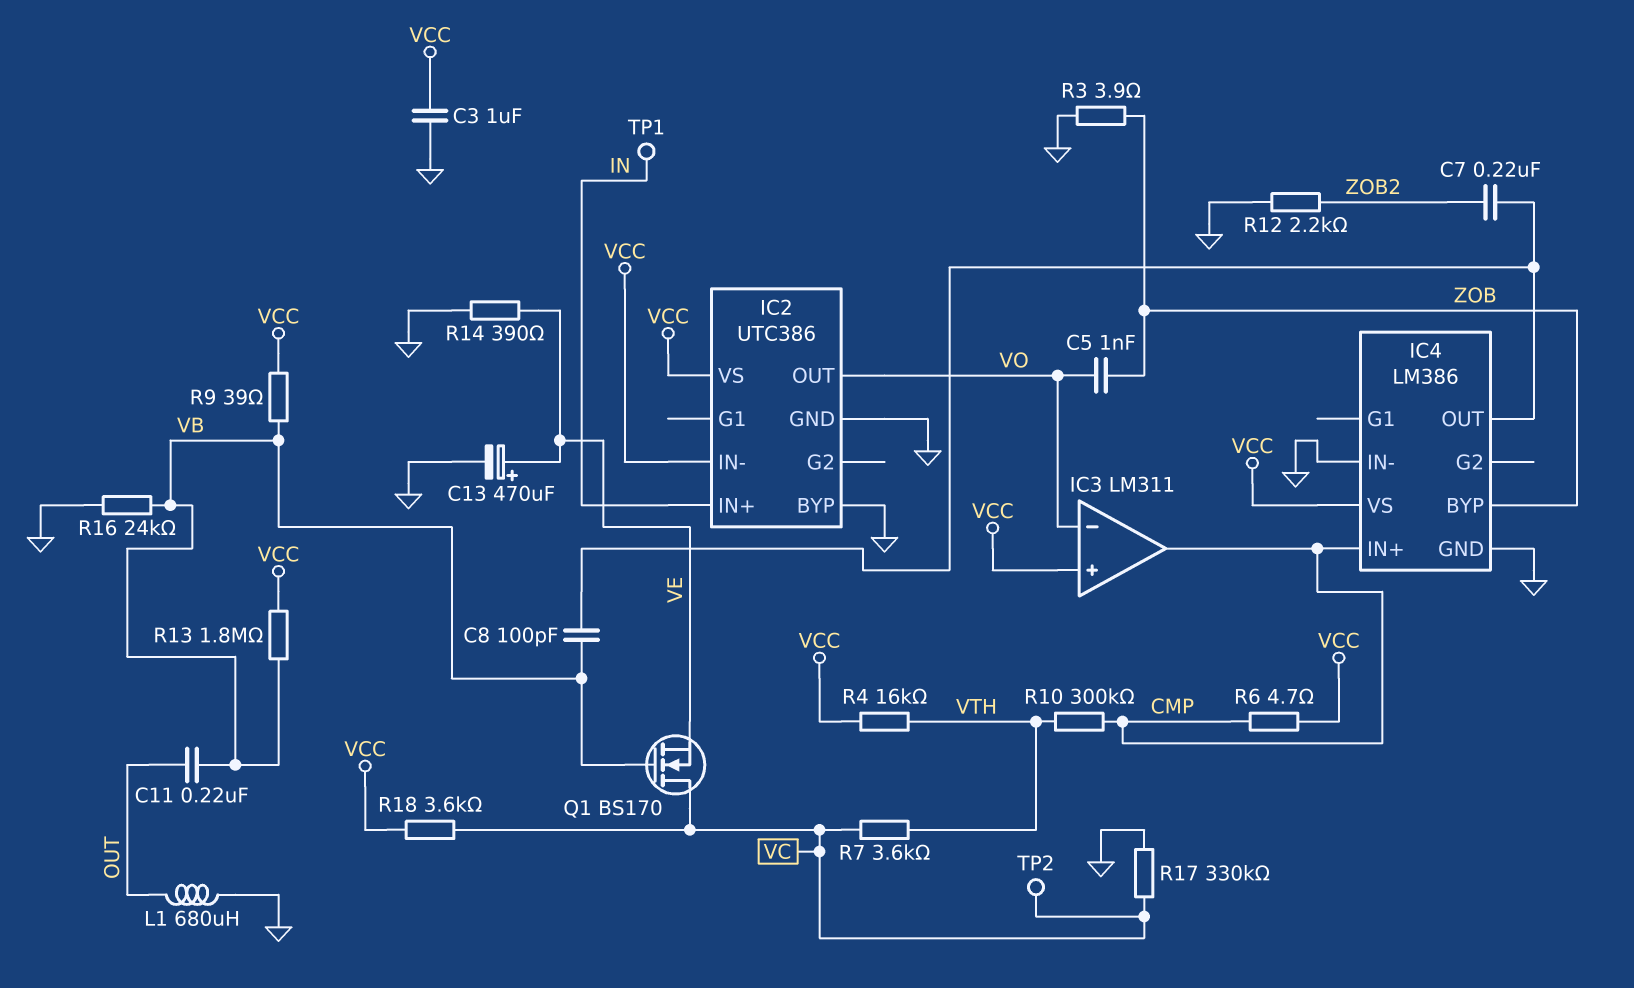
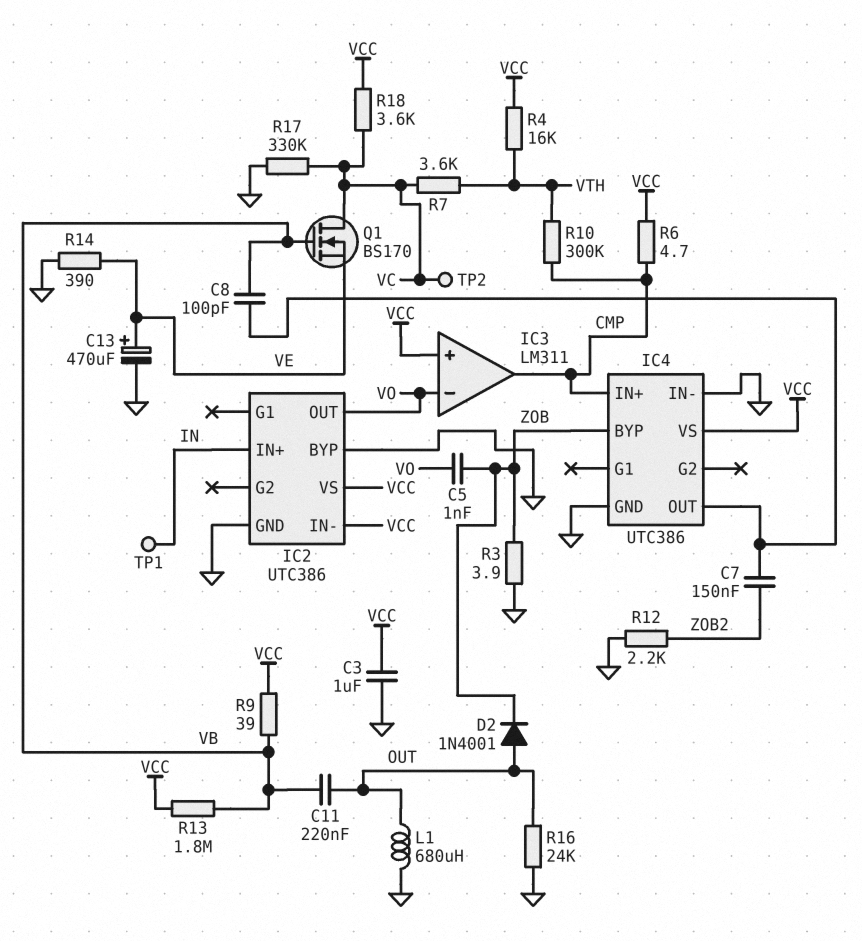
C7: 220nF (IC4/OUT, ZOB2) -> 150nF (IC4/OUT, ZOB2)
D2: none -> diode 1N4001 (A OUT, K ZOB)
IC4: LM386 -> UTC386
R16: 24k (GND, VB) -> 24k (GND, OUT)

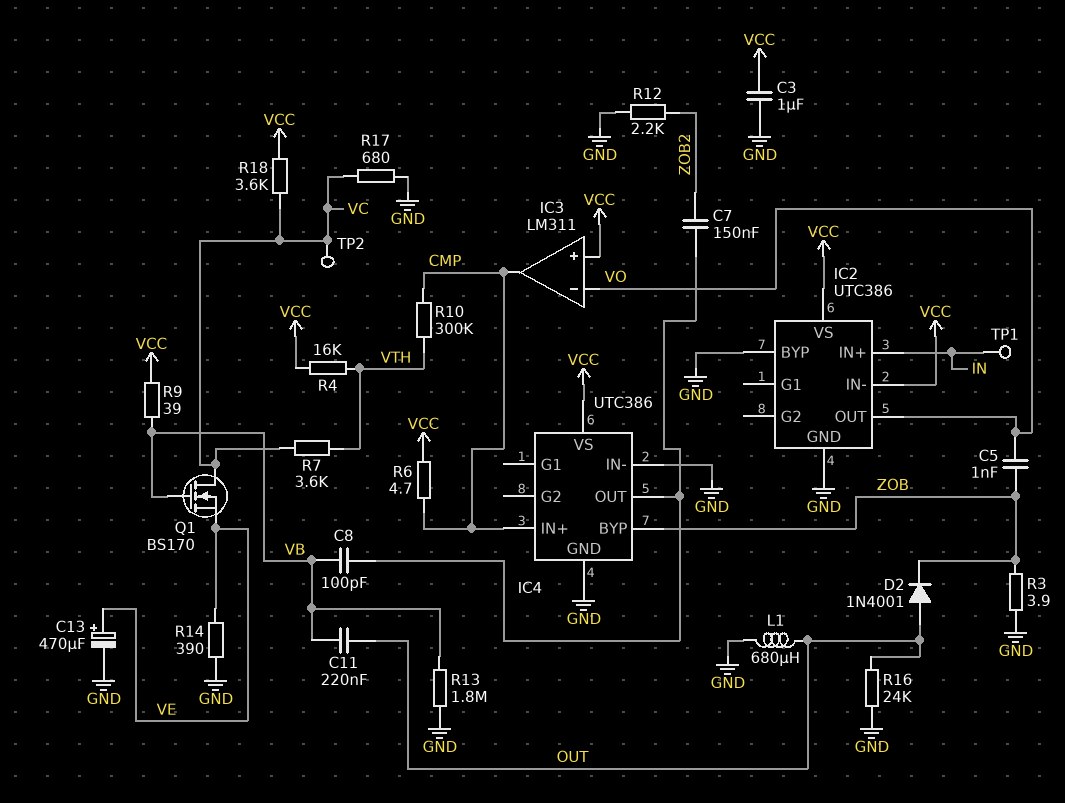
R13: 1.8M (VB, VCC) -> 1.8M (GND, VB)
R17: 330k (GND, VC) -> 680 (GND, VC)

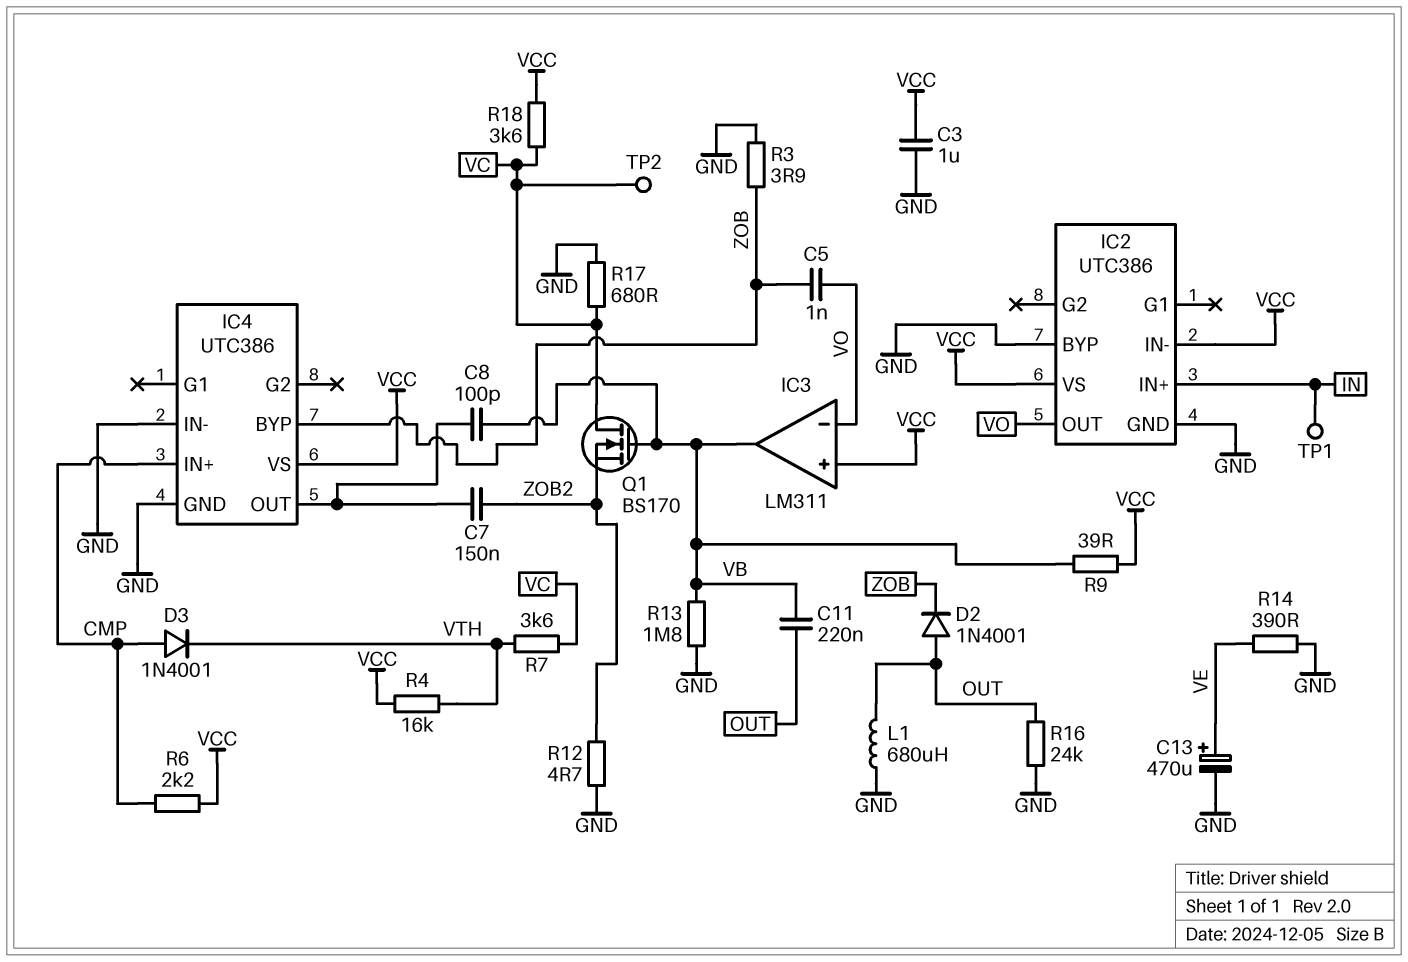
D3: none -> diode 1N4001 (A CMP, K VTH)
IC3 pin out: CMP -> VB
Q1: NMOS BS170 (G VB, D VC, S VE) -> NMOS BS170 (G VB, D VC, S ZOB2)
R6: 4.7 (CMP, VCC) -> 2.2k (CMP, VCC)
R10: 300k (CMP, VTH) -> none
R12: 2.2k (GND, ZOB2) -> 4.7 (GND, ZOB2)

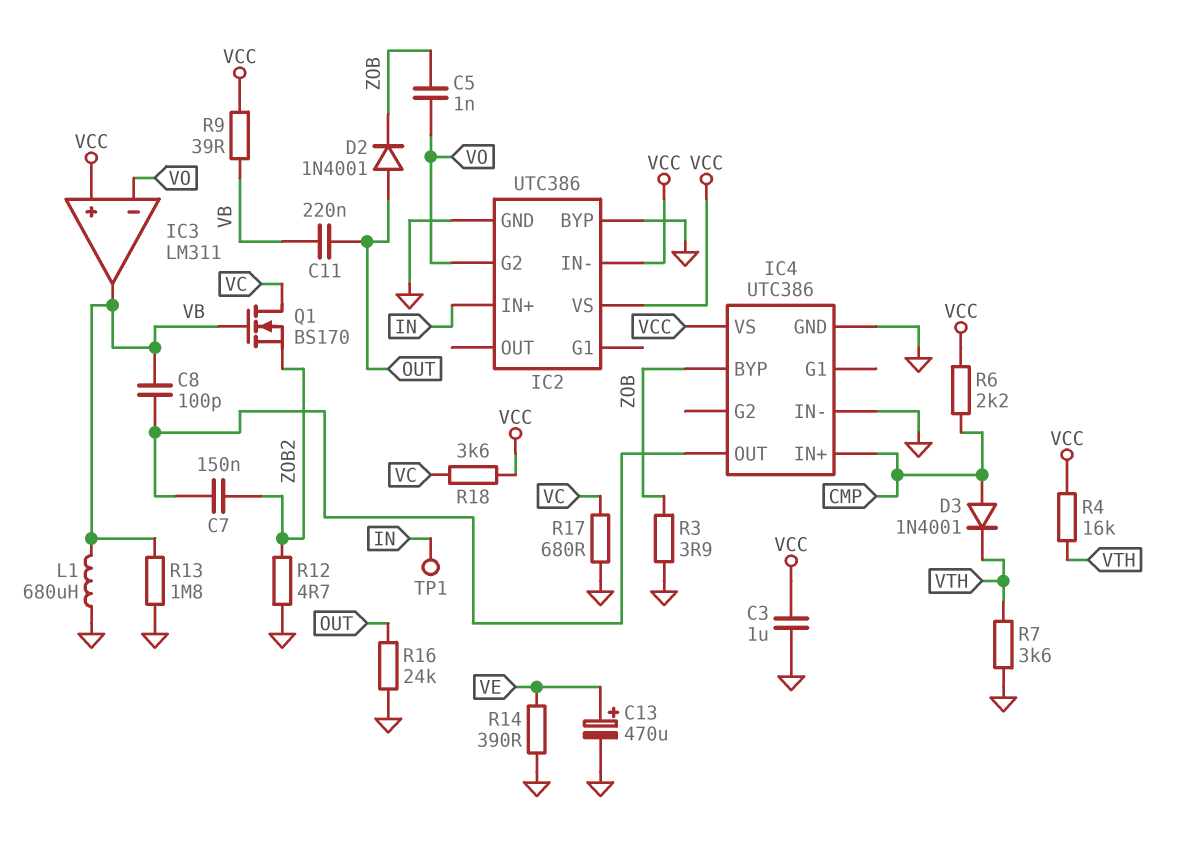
IC2 pin G2: none -> VO
IC2 pin OUT: VO -> none
L1: 680uH (GND, OUT) -> 680uH (GND, VB)
R7: 3.6k (VC, VTH) -> 3.6k (GND, VTH)
TP2: test point (VC) -> none

